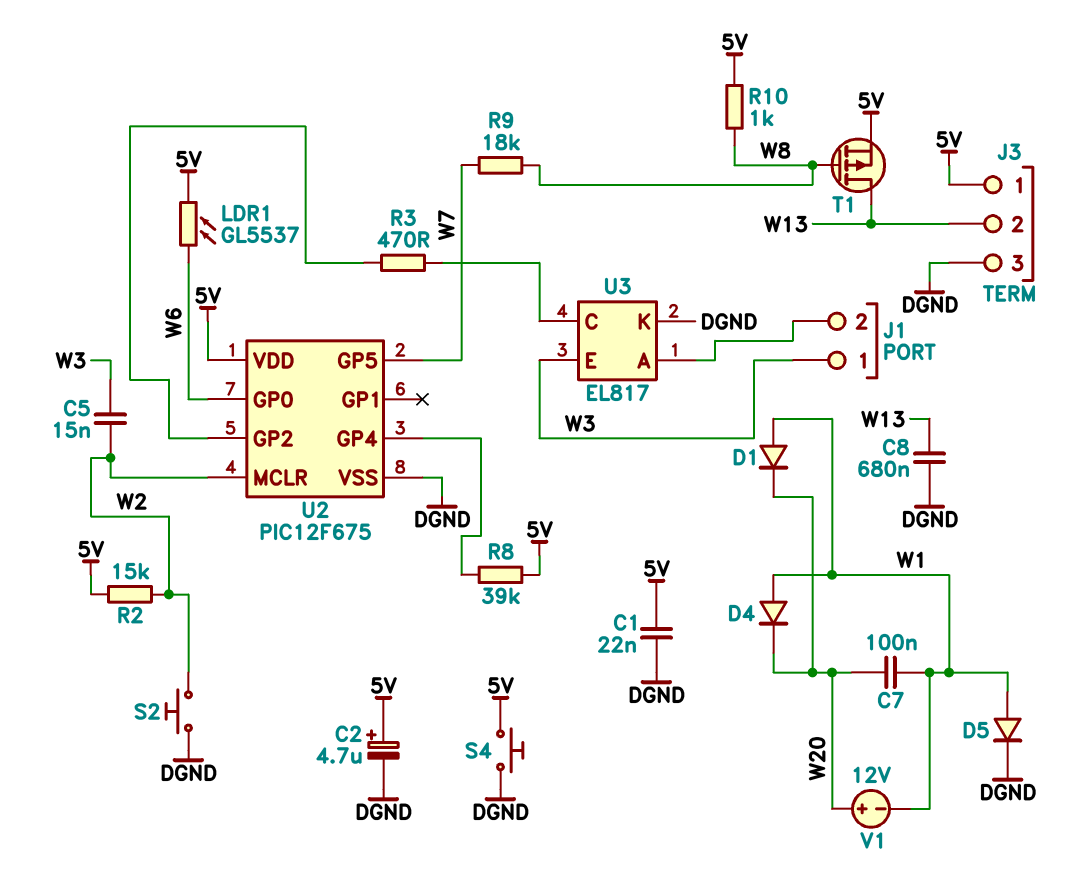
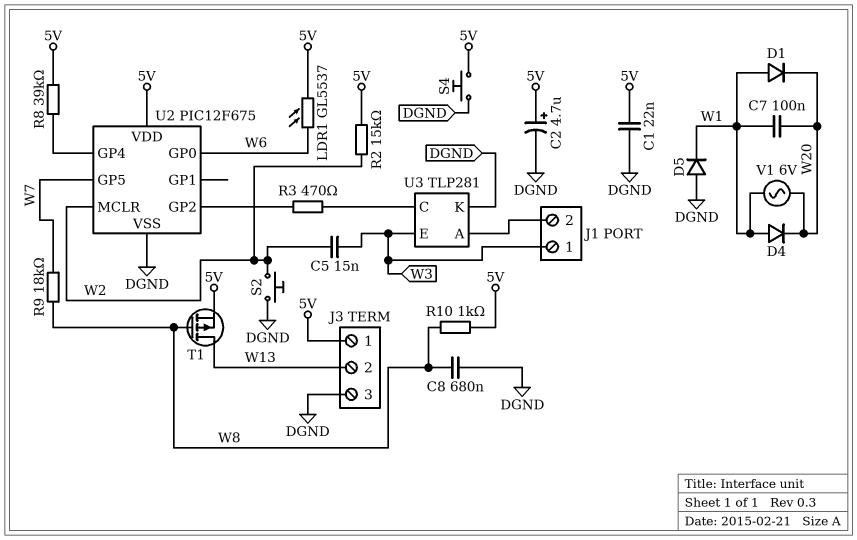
C8: 680nF (DGND, W13) -> 680nF (DGND, W8)
D5: diode (A W1, K DGND) -> diode (A DGND, K W1)
U3: EL817 -> TLP281
V1: 12V (plus W20, minus W1) -> AC 6V (W1, W20)

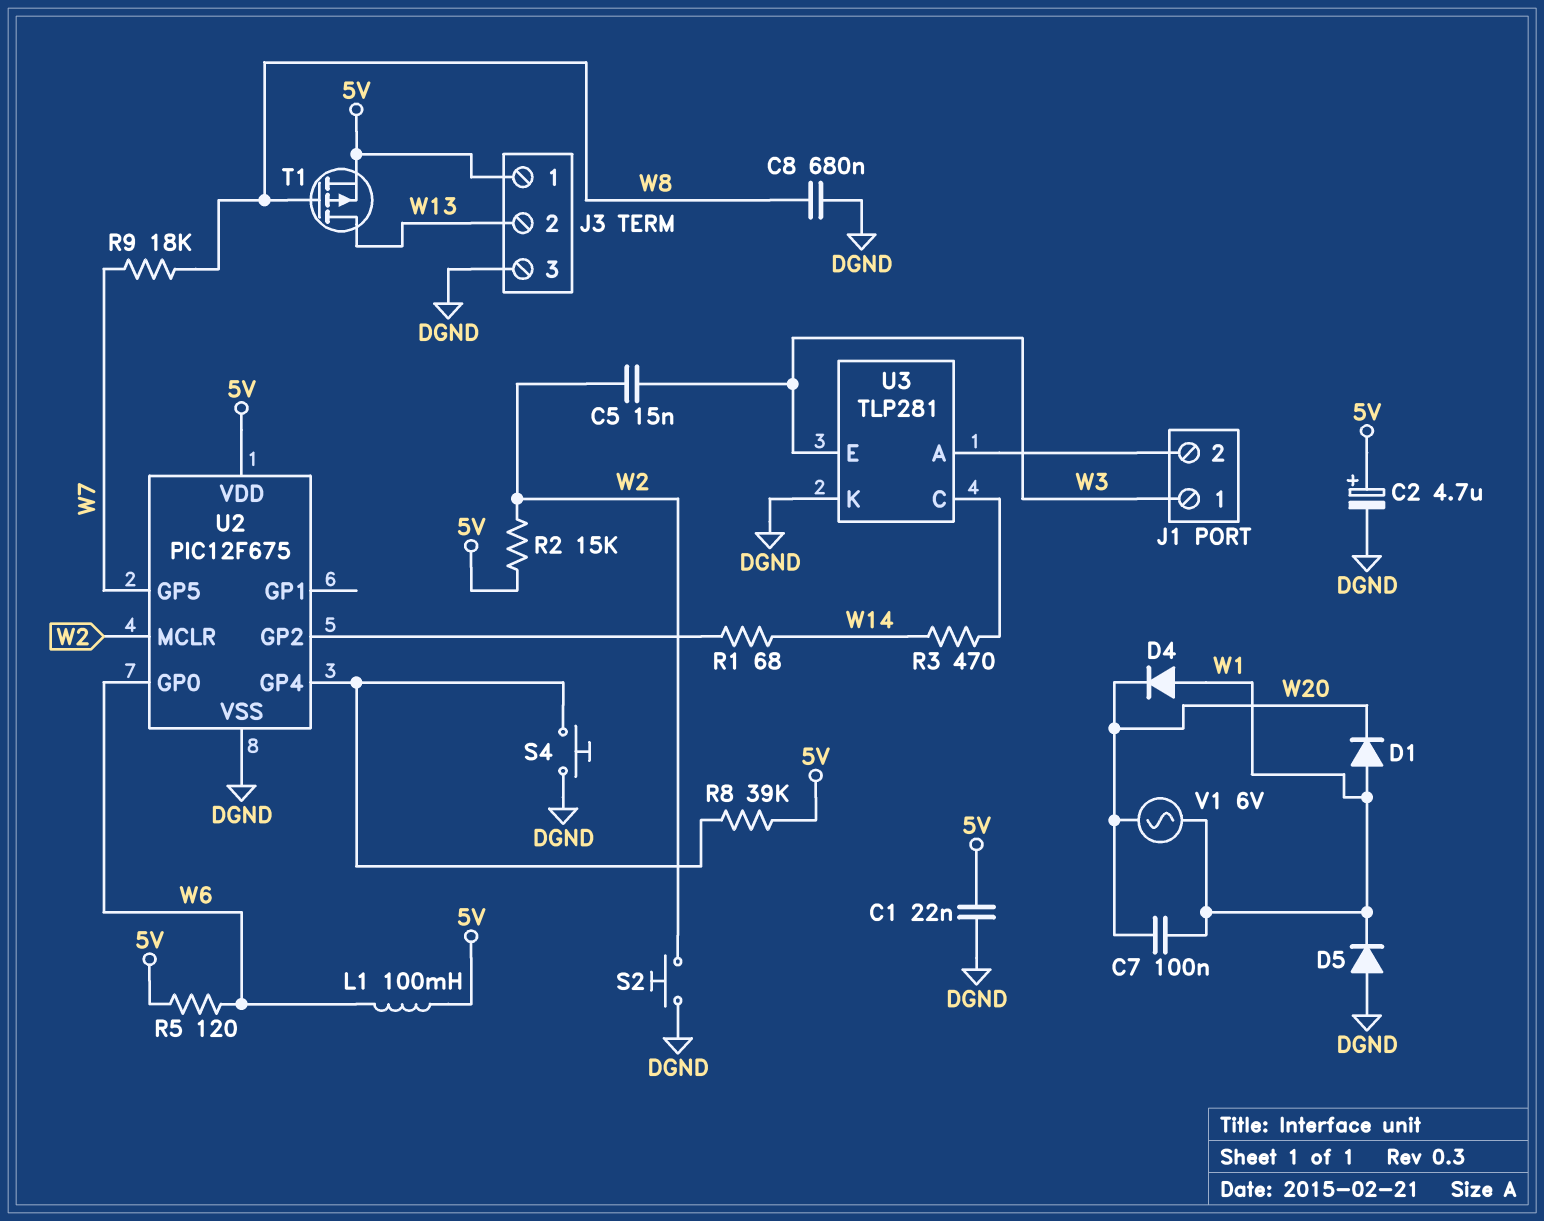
L1: none -> 100mH (5V, W6)
LDR1: GL5537 (5V, W6) -> none
R1: none -> 68 (U2/GP2, W14)
R3: 470 (U2/GP2, U3/C) -> 470 (U3/C, W14)
R5: none -> 120 (5V, W6)
R10: 1k (5V, W8) -> none
S4: button (5V, DGND) -> button (DGND, U2/GP4)

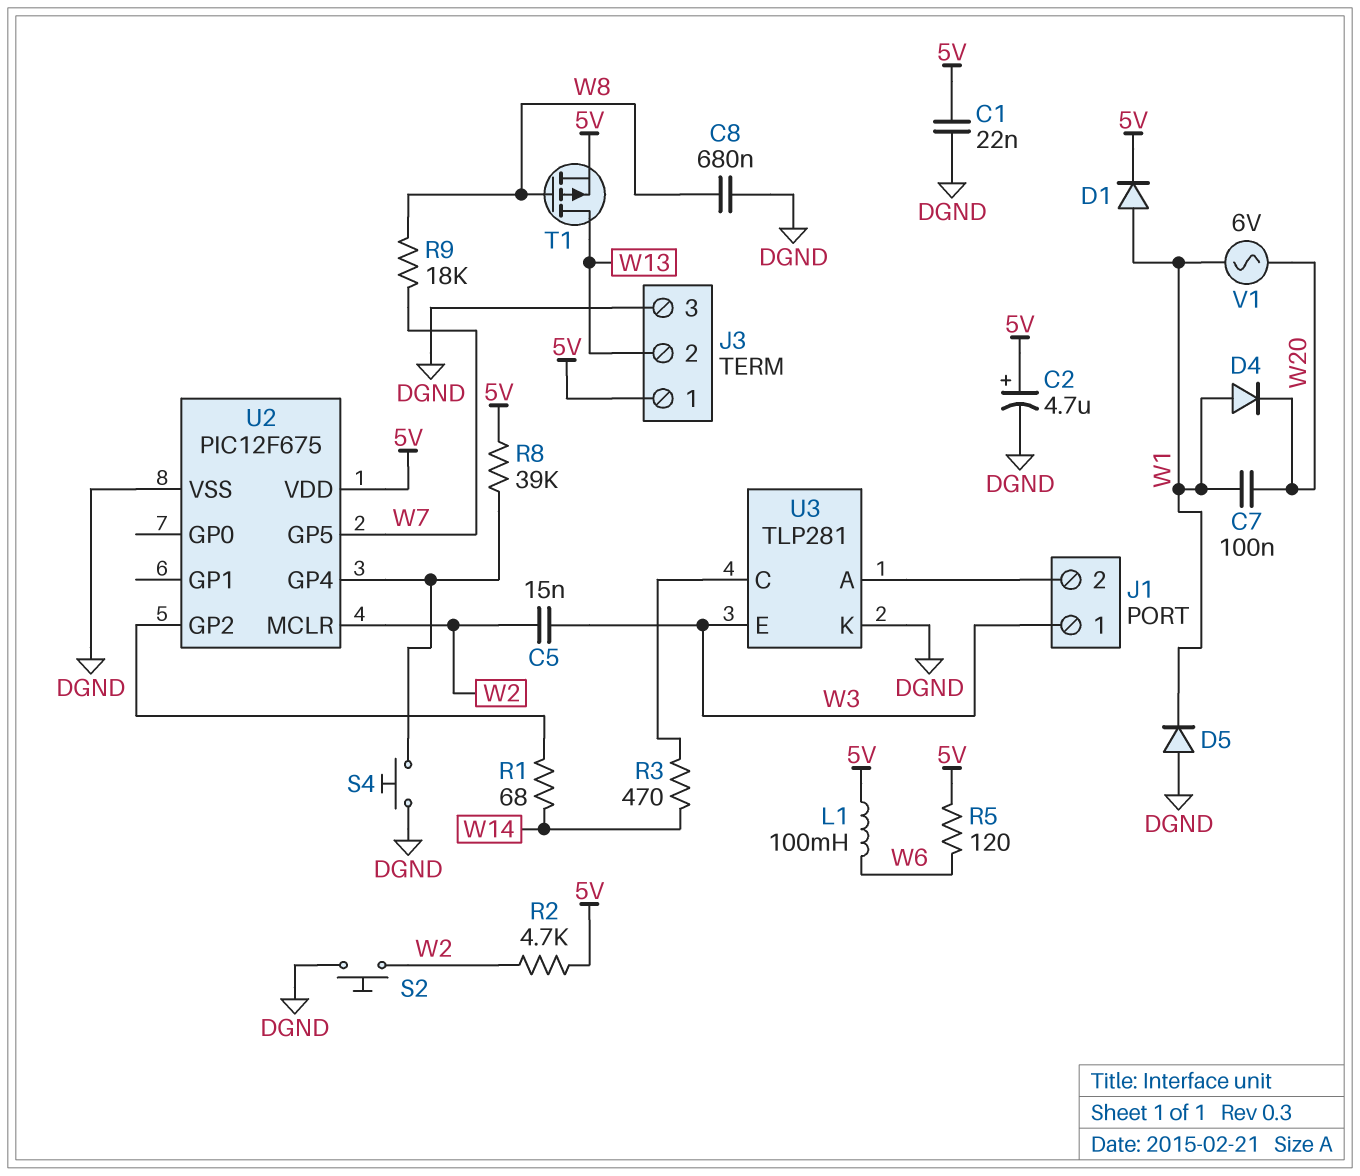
D1: diode (A W1, K W20) -> diode (A W1, K 5V)
R2: 15k (5V, W2) -> 4.7k (5V, W2)
U2 pin GP0: W6 -> none

